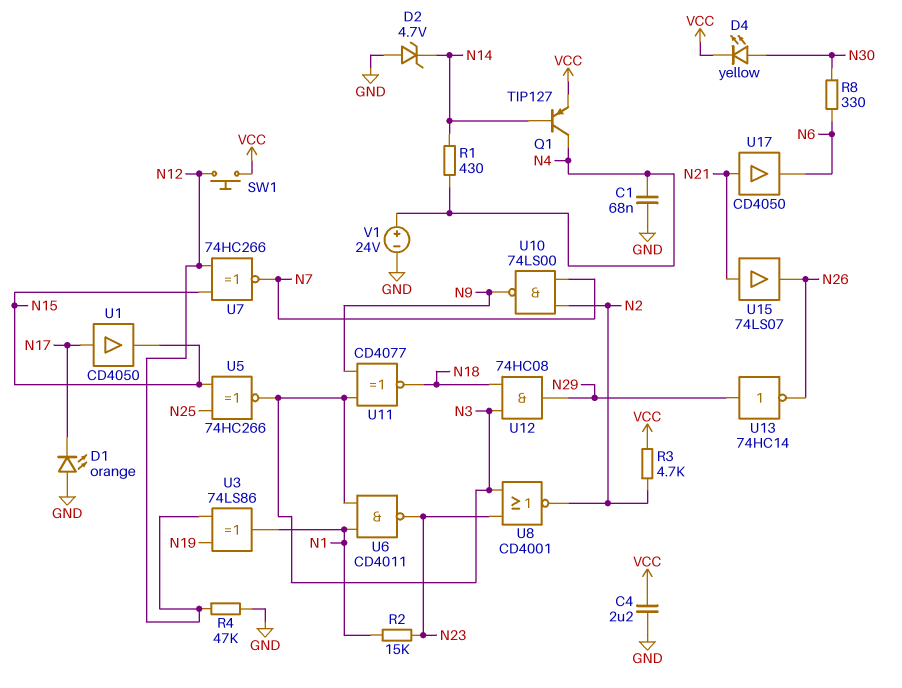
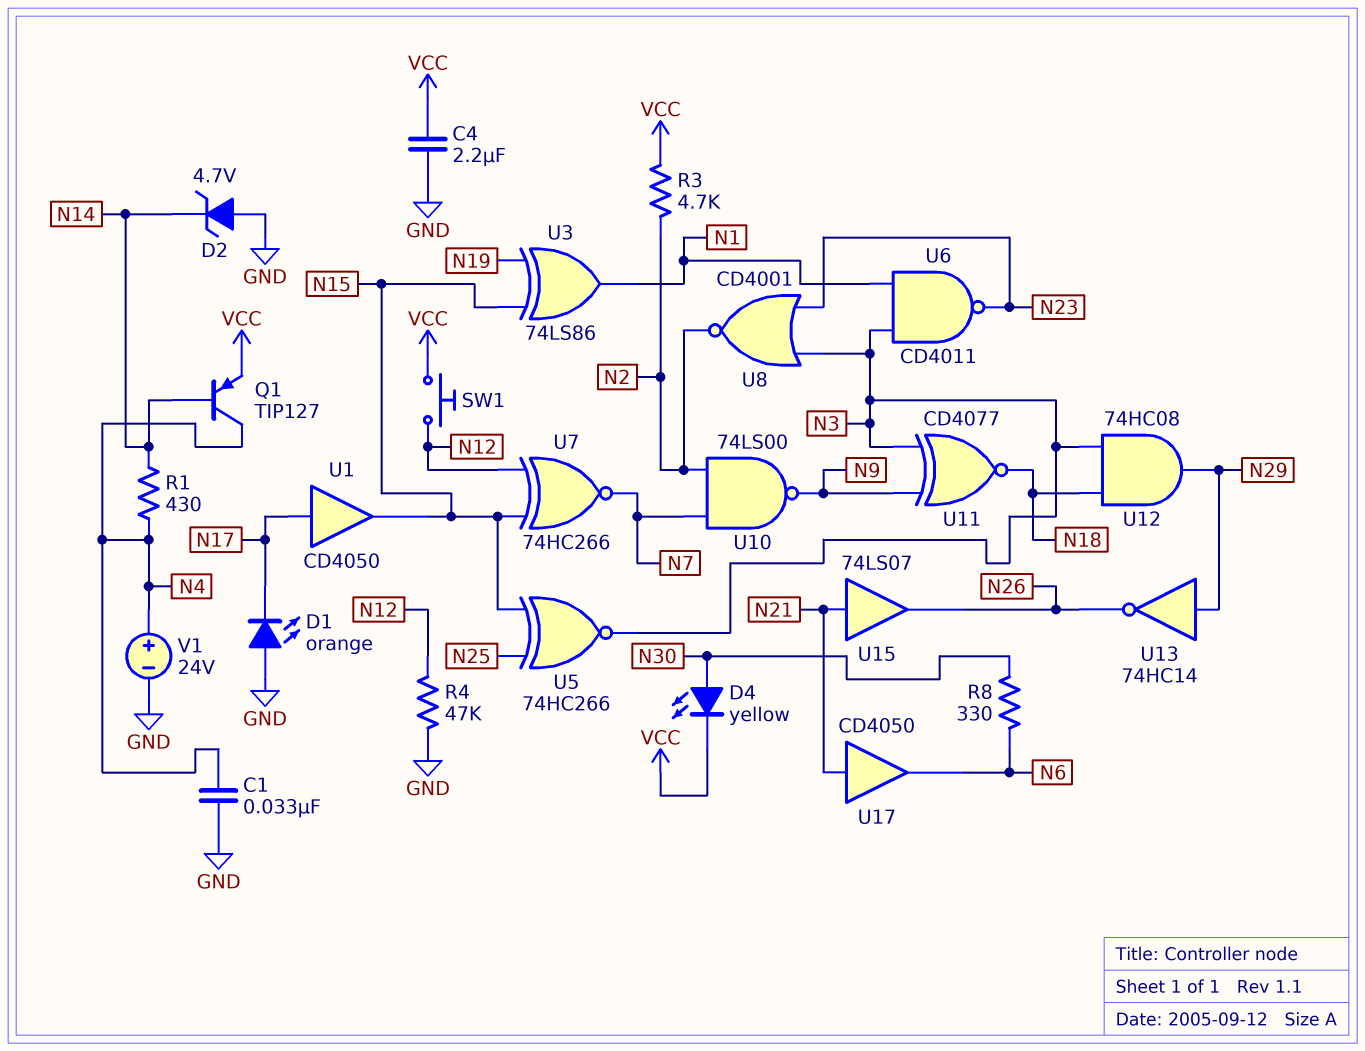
C1: 68nF (GND, N4) -> 33nF (GND, N4)
R2: 15k (N1, N23) -> none
U3: XOR 74LS86 (in N12, in N19, out N1) -> XOR 74LS86 (in N15, in N19, out N1)

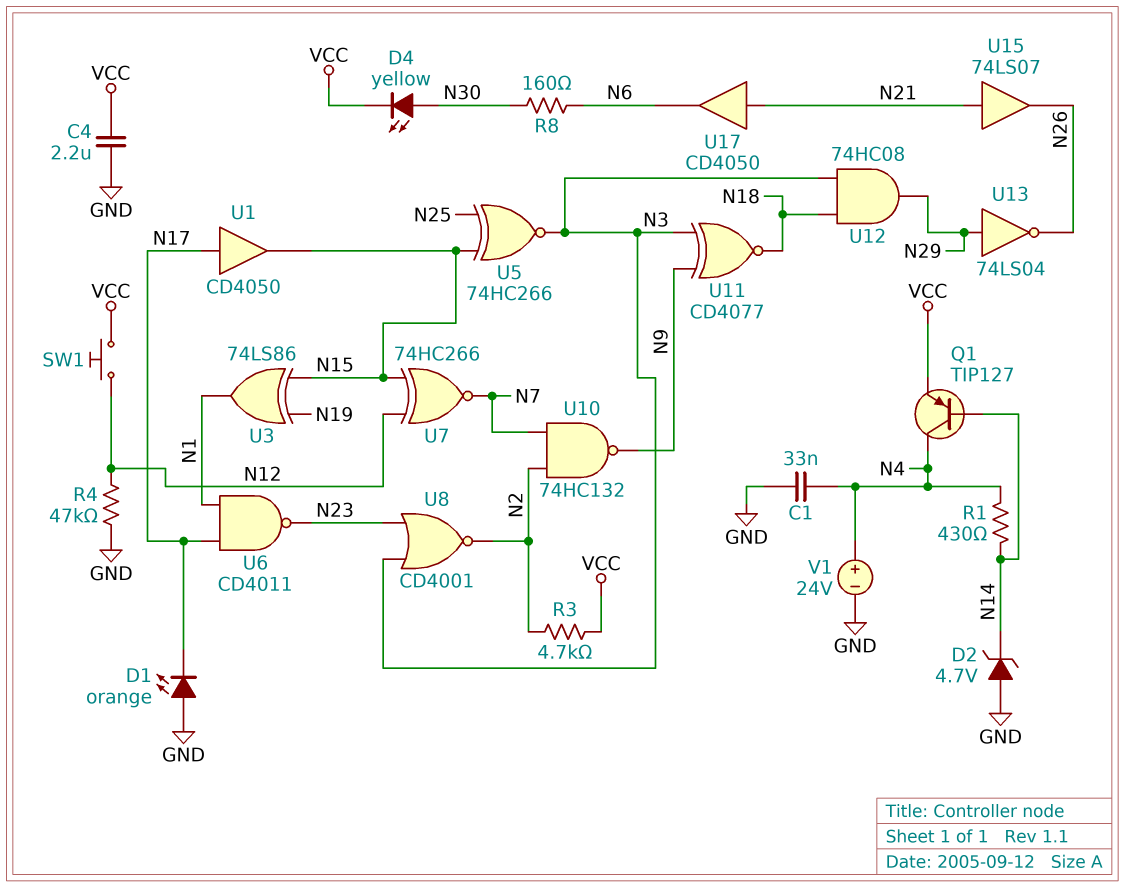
R8: 330 (N6, N30) -> 160 (N6, N30)
U6: NAND CD4011 (in N1, in N3, out N23) -> NAND CD4011 (in N1, in N17, out N23)
U10: NAND 74LS00 (in N2, in N7, out N9) -> NAND 74HC132 (in N2, in N7, out N9)
U13: NOT 74HC14 (in N29, out N26) -> NOT 74LS04 (in N29, out N26)

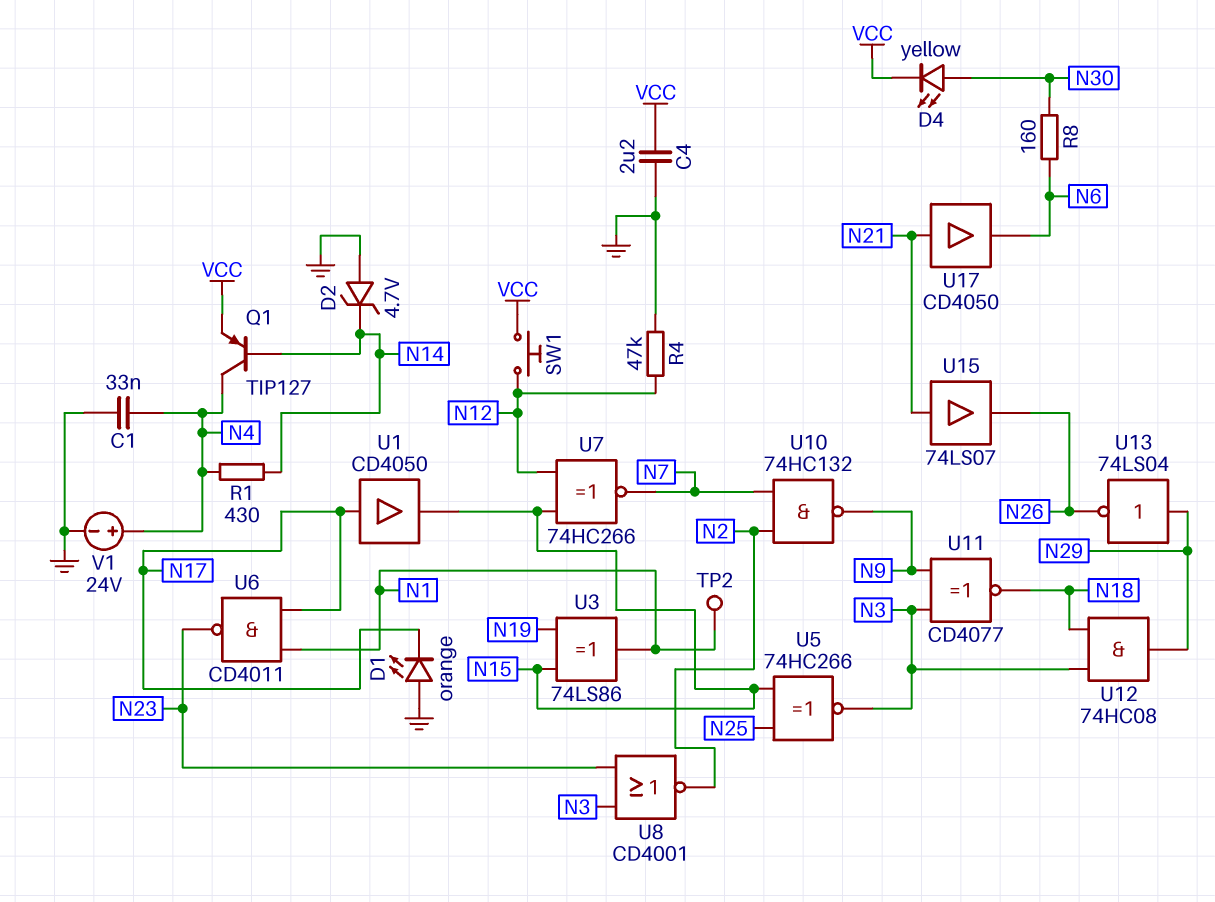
R3: 4.7k (N2, VCC) -> none
TP2: none -> test point (N1)

